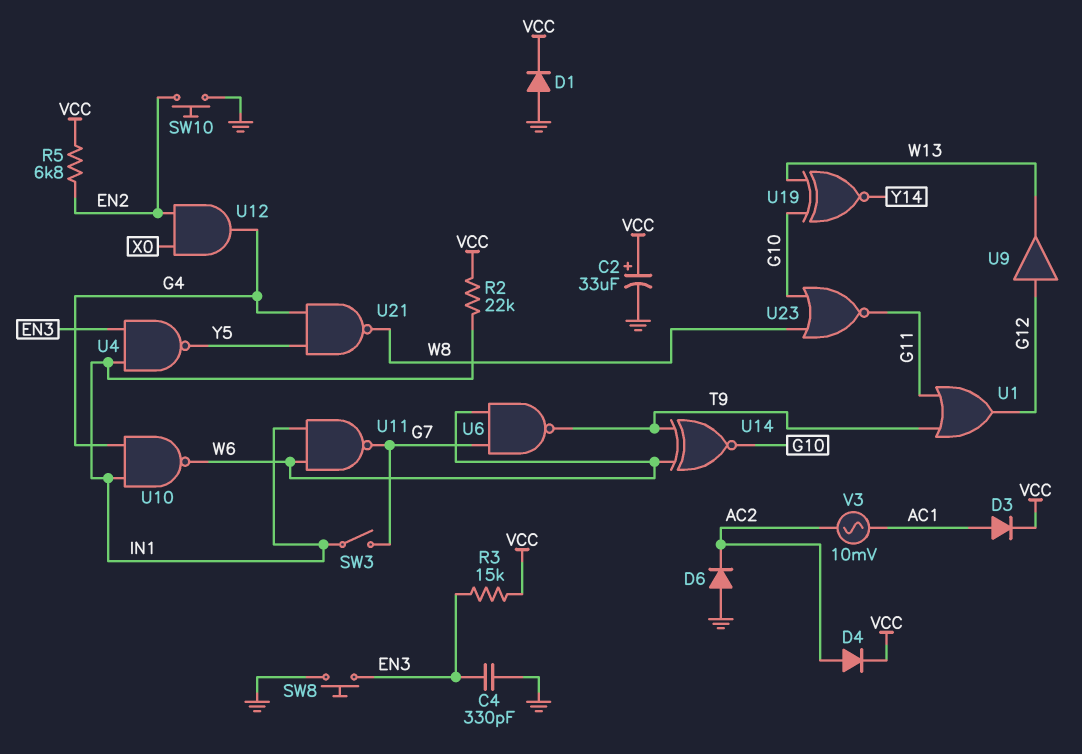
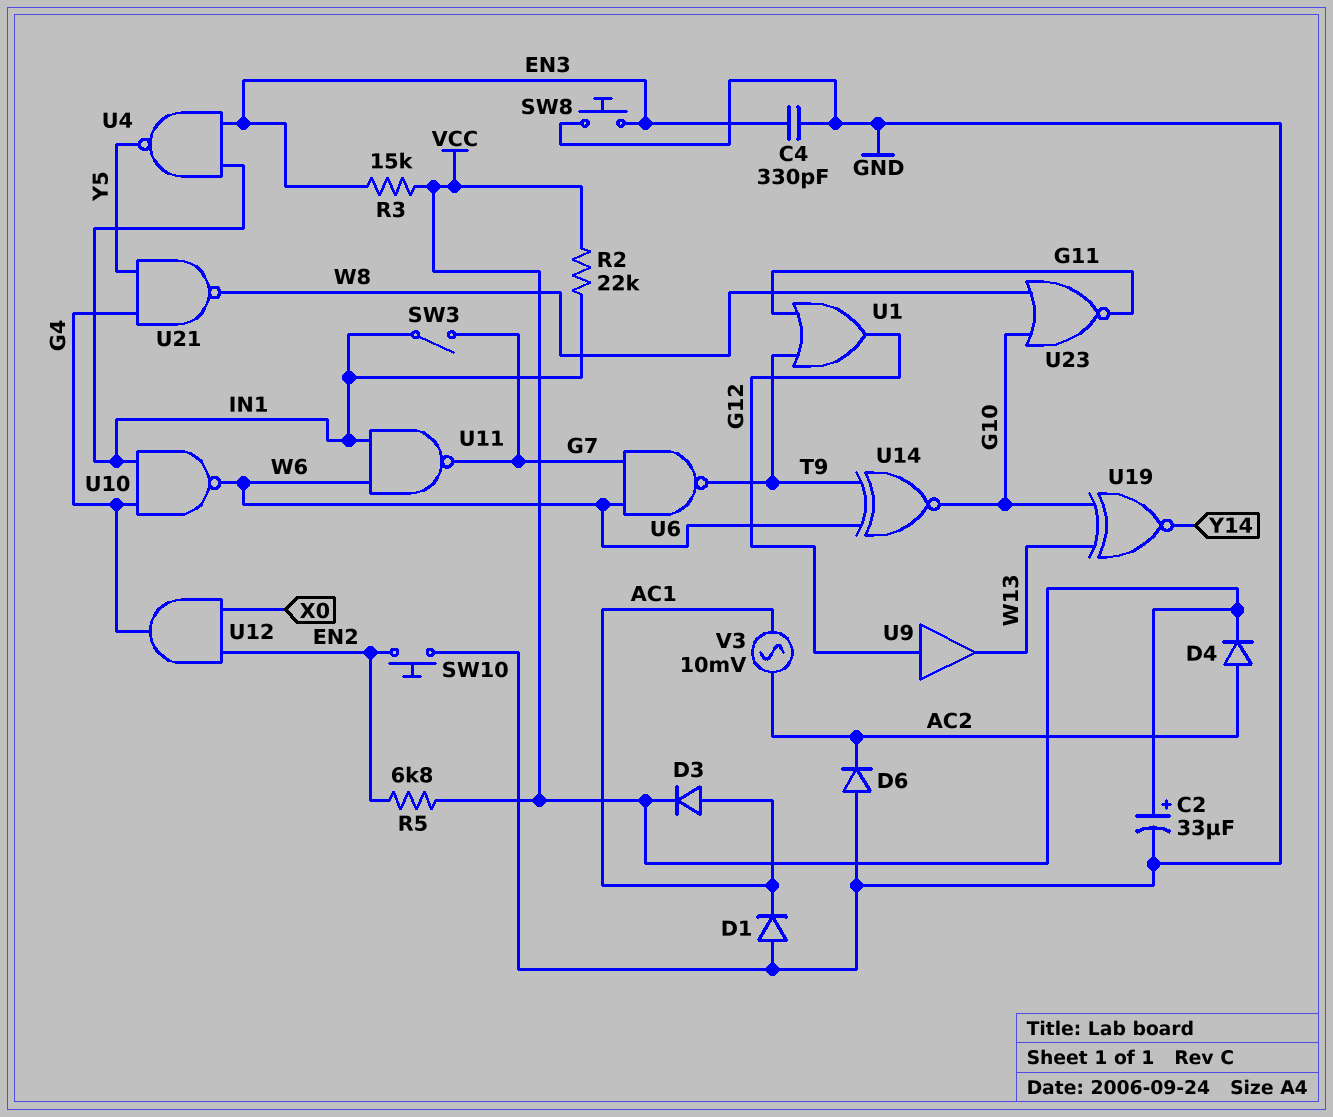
D1: diode (A GND, K VCC) -> diode (A GND, K AC1)

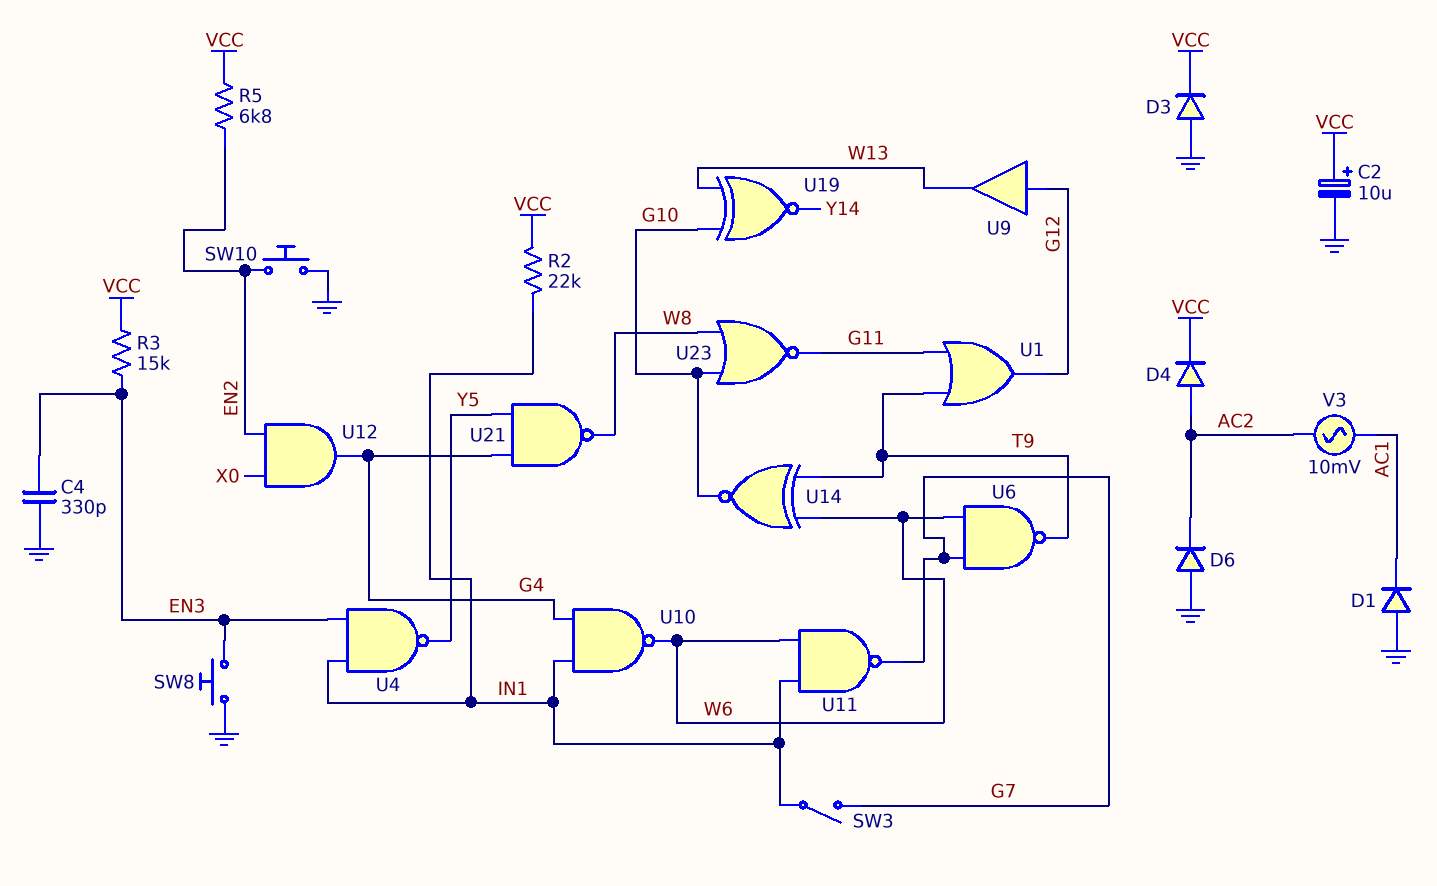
C2: 33uF (plus VCC, minus GND) -> 10uF (plus VCC, minus GND)
D3: diode (A AC1, K VCC) -> diode (A GND, K VCC)

